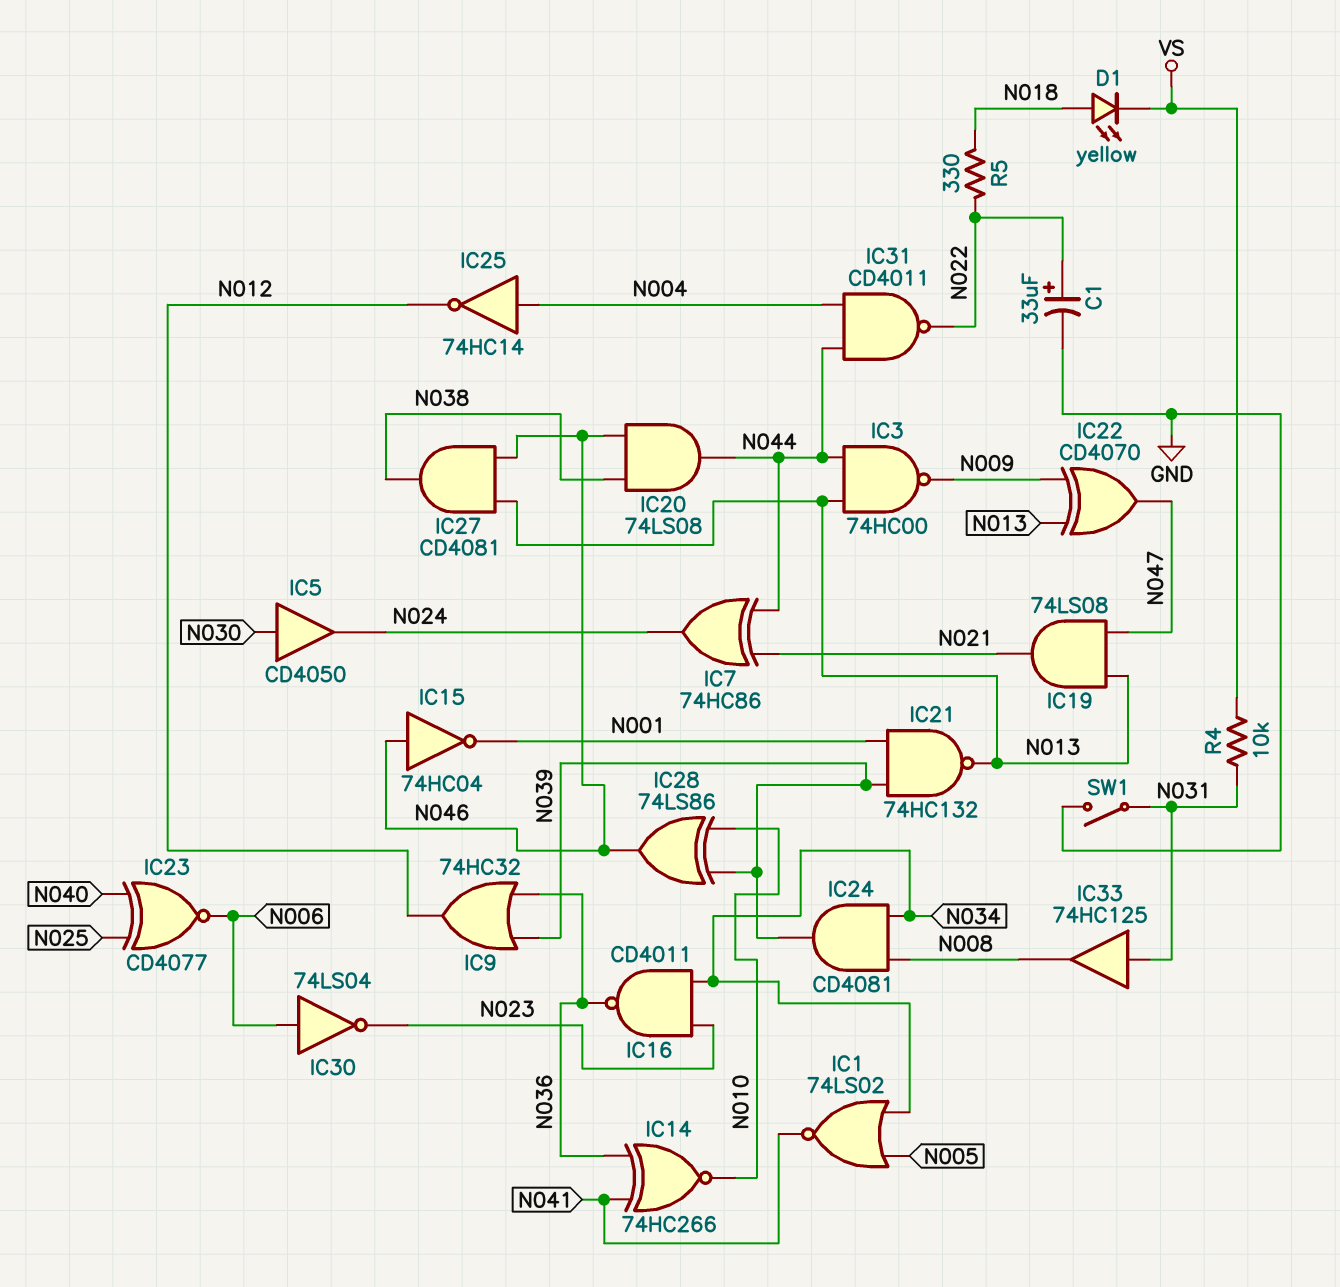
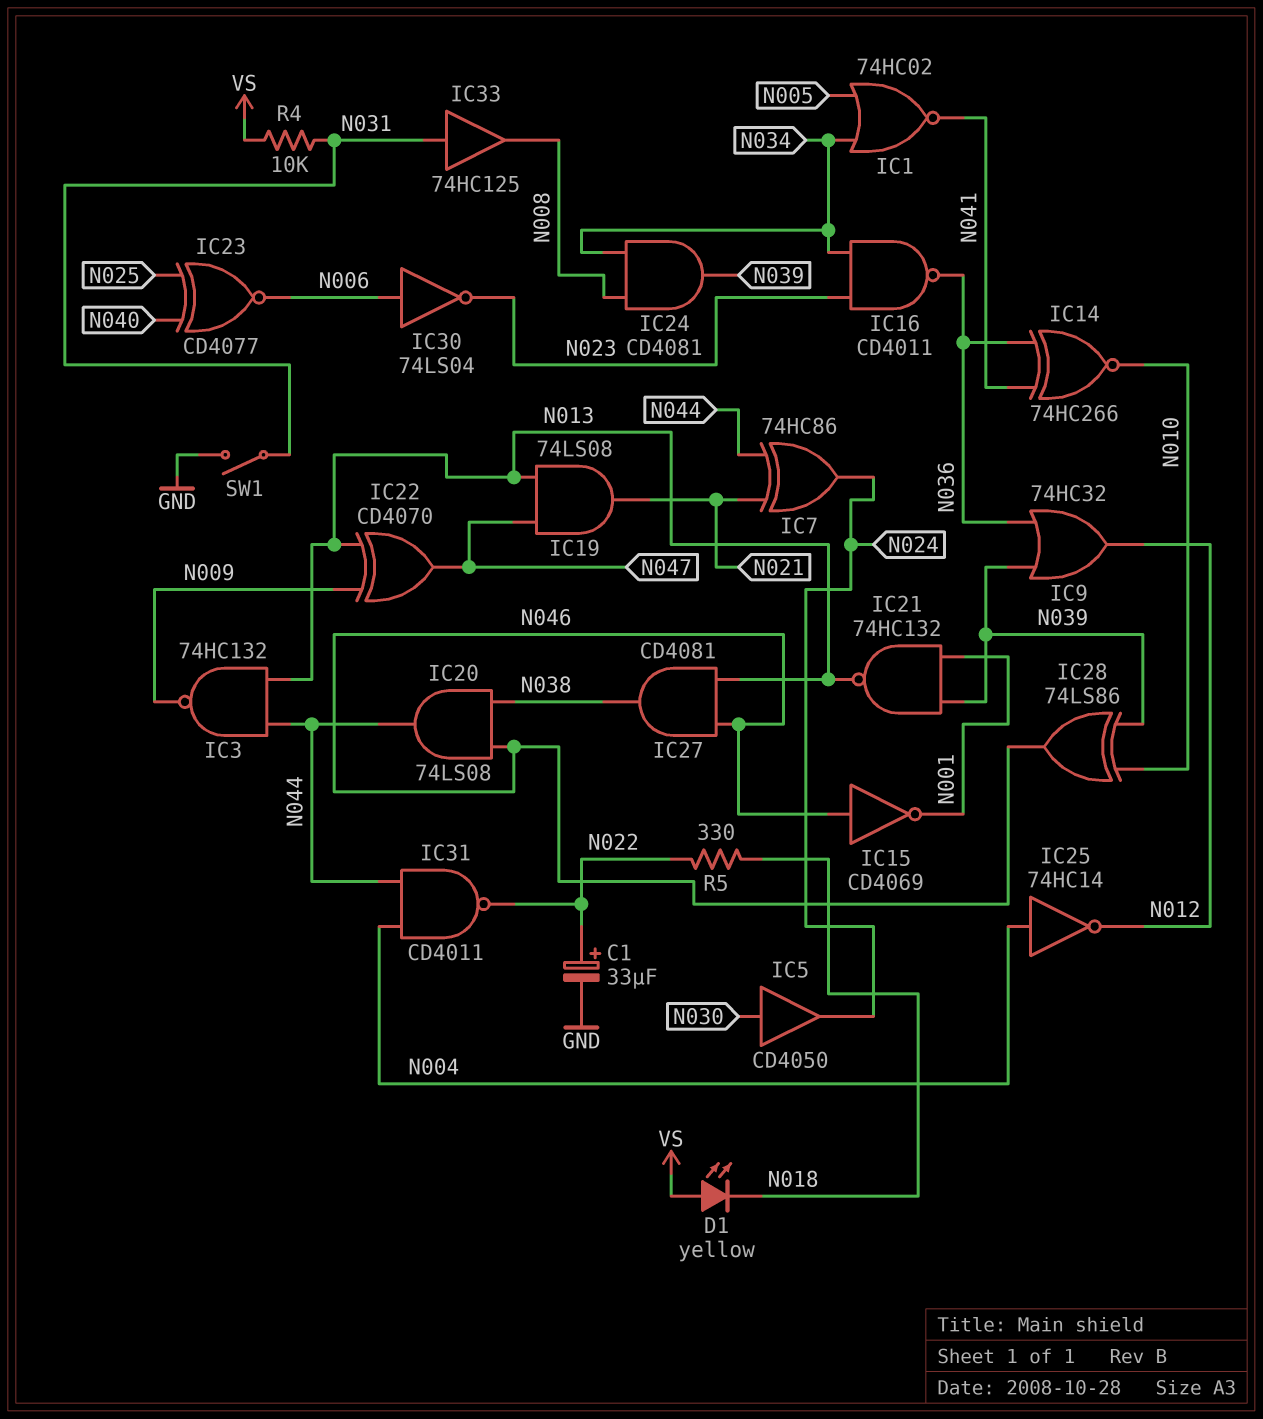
D1: LED yellow (A N018, K VS) -> LED yellow (A VS, K N018)
IC1: NOR 74LS02 (in N005, in N034, out N041) -> NOR 74HC02 (in N005, in N034, out N041)
IC3: NAND 74HC00 (in N013, in N044, out N009) -> NAND 74HC132 (in N013, in N044, out N009)
IC15: NOT 74HC04 (in N046, out N001) -> NOT CD4069 (in N046, out N001)

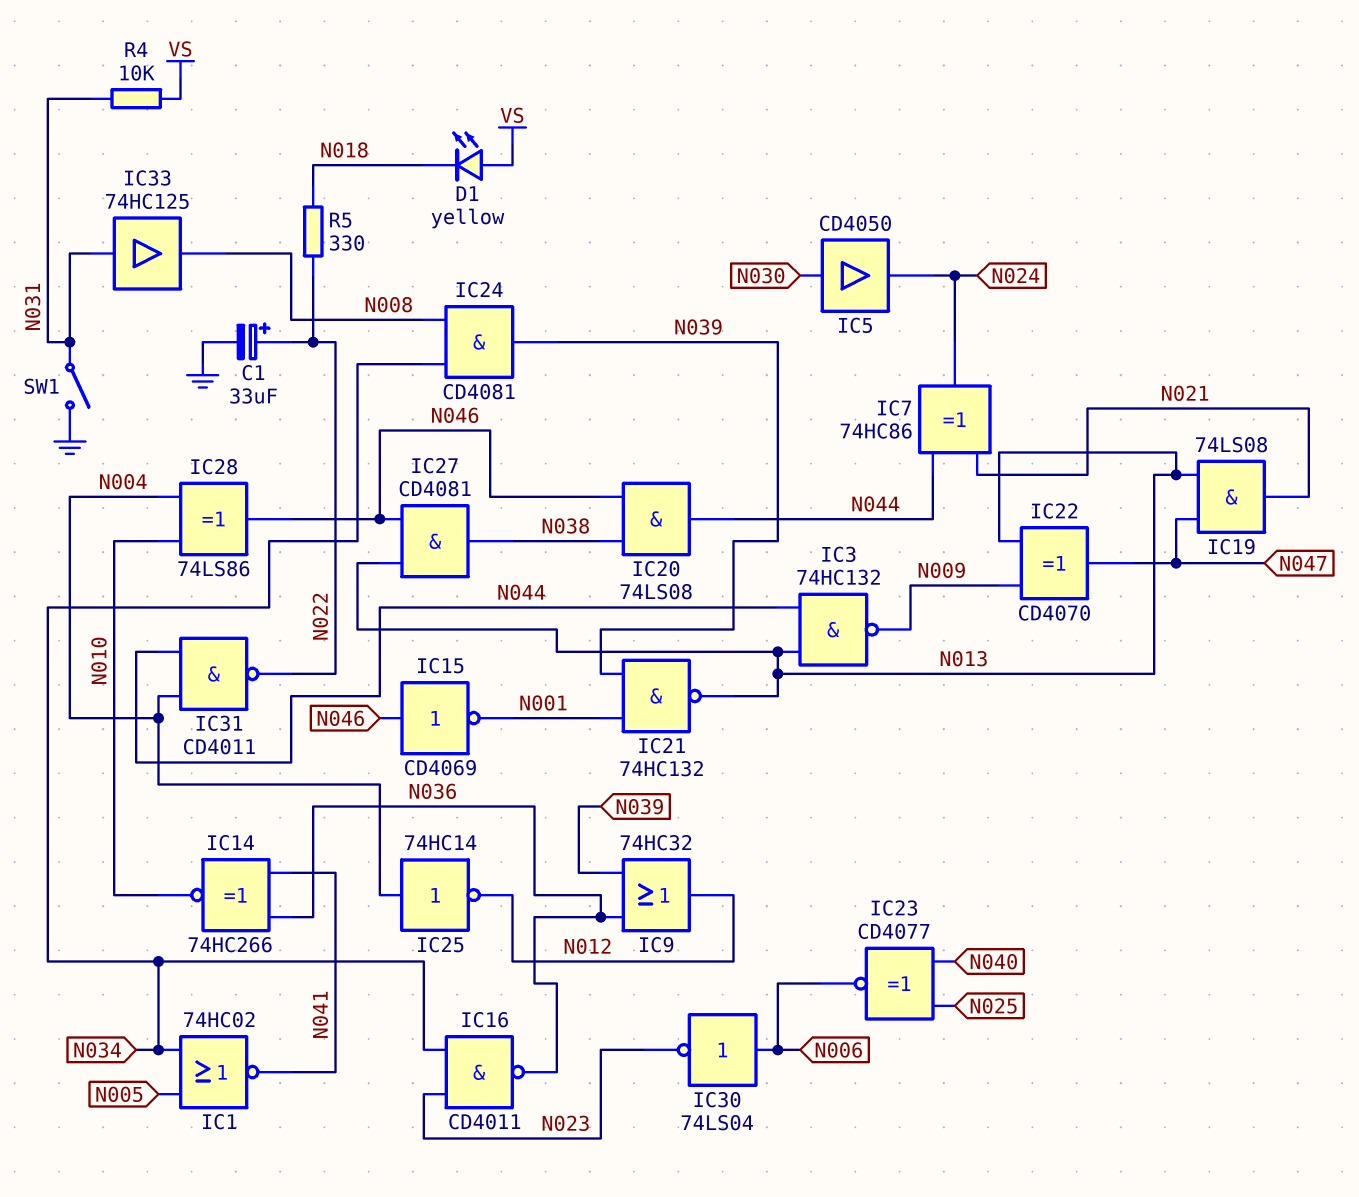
IC28: XOR 74LS86 (in N010, in N039, out N046) -> XOR 74LS86 (in N004, in N010, out N046)

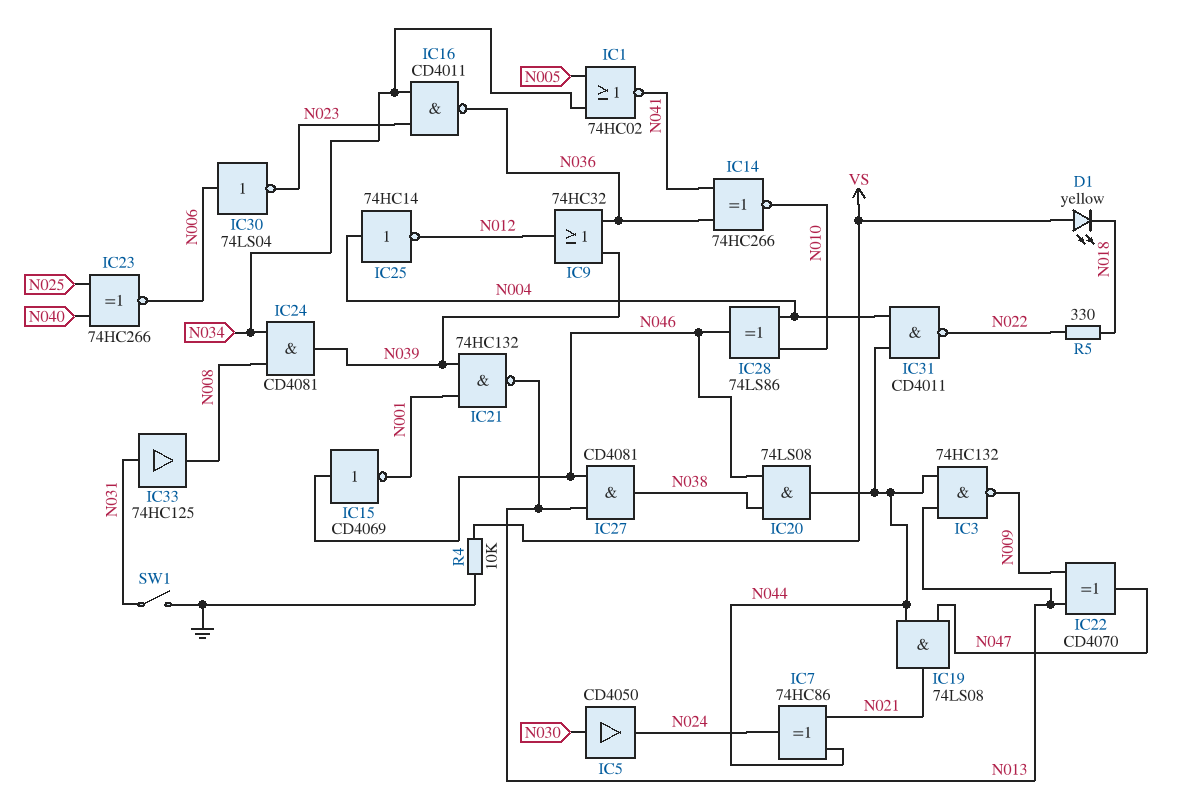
C1: 33uF (plus N022, minus GND) -> none
IC19: AND 74LS08 (in N013, in N047, out N021) -> AND 74LS08 (in N044, in N047, out N021)
IC23: XNOR CD4077 (in N025, in N040, out N006) -> XNOR 74HC266 (in N025, in N040, out N006)
R4: 10k (N031, VS) -> 10k (GND, VS)

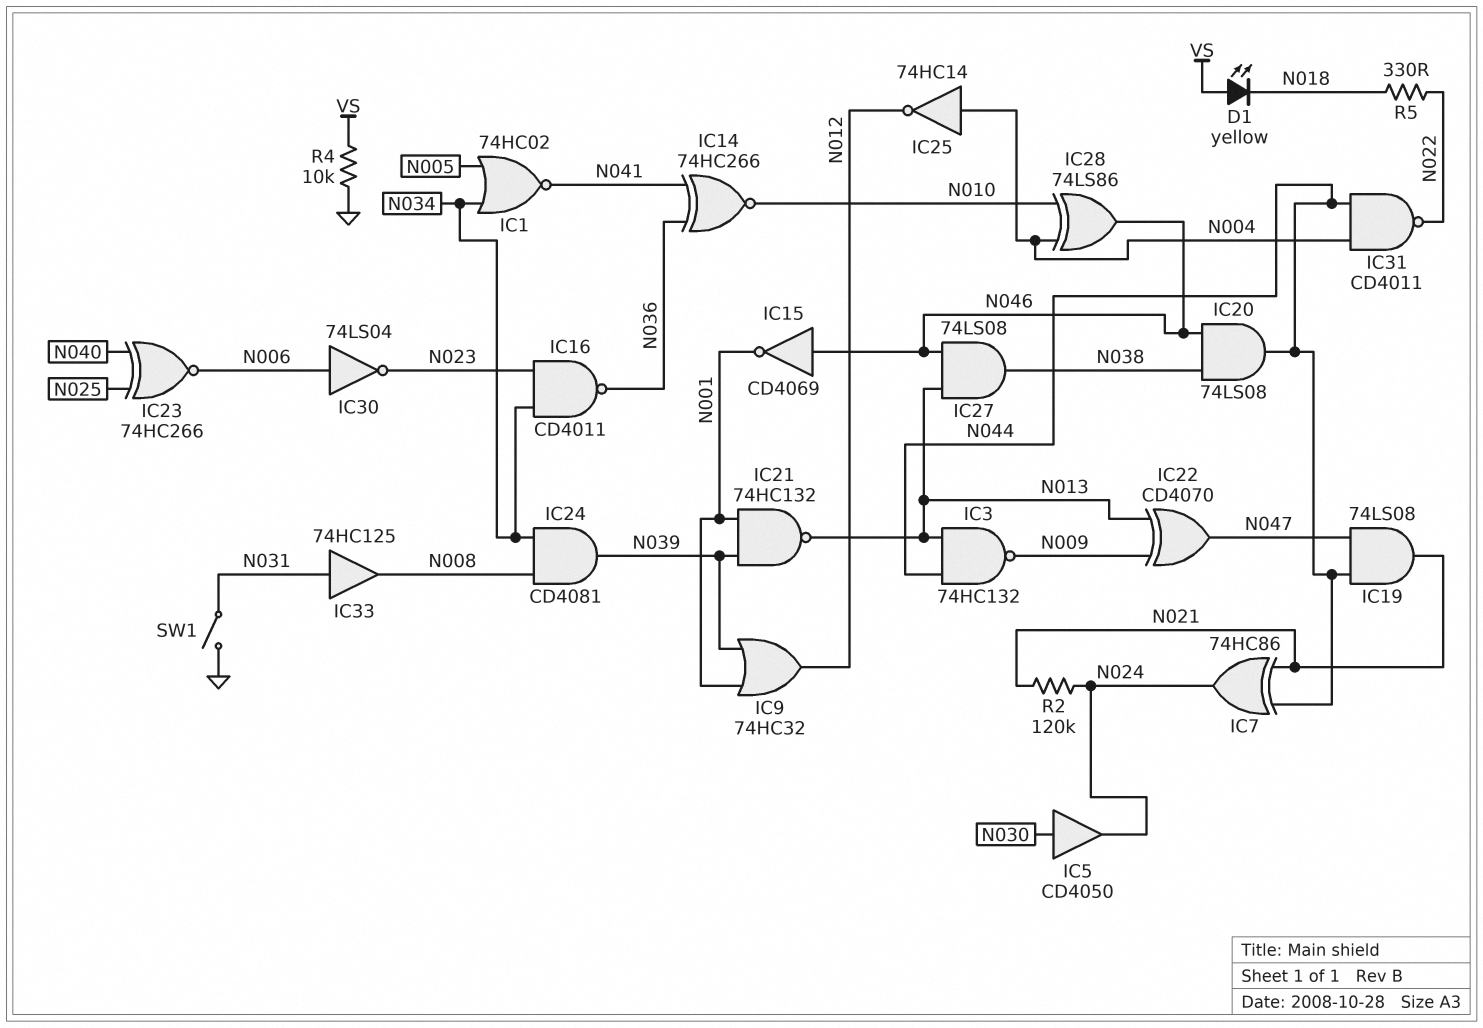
IC9: OR 74HC32 (in N036, in N039, out N012) -> OR 74HC32 (in N001, in N039, out N012)
IC27: AND CD4081 (in N013, in N046, out N038) -> AND 74LS08 (in N013, in N046, out N038)
R2: none -> 120k (N021, N024)

